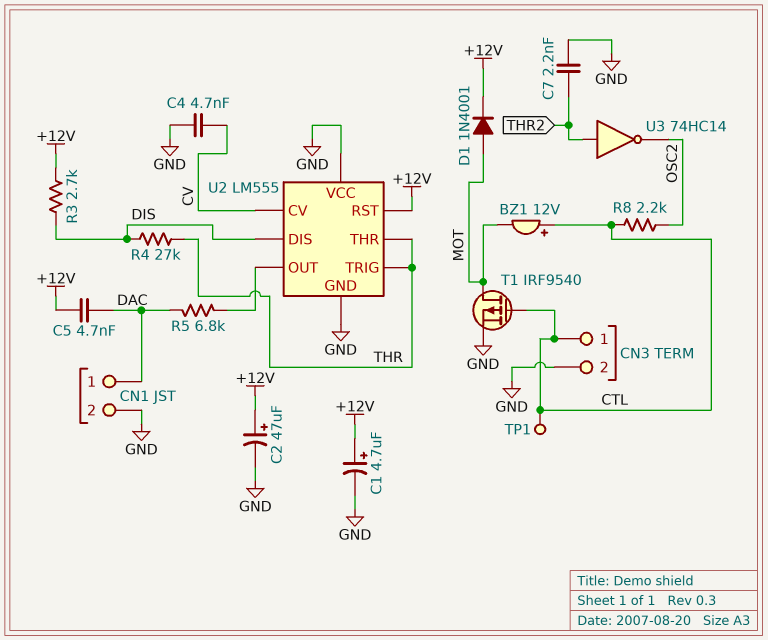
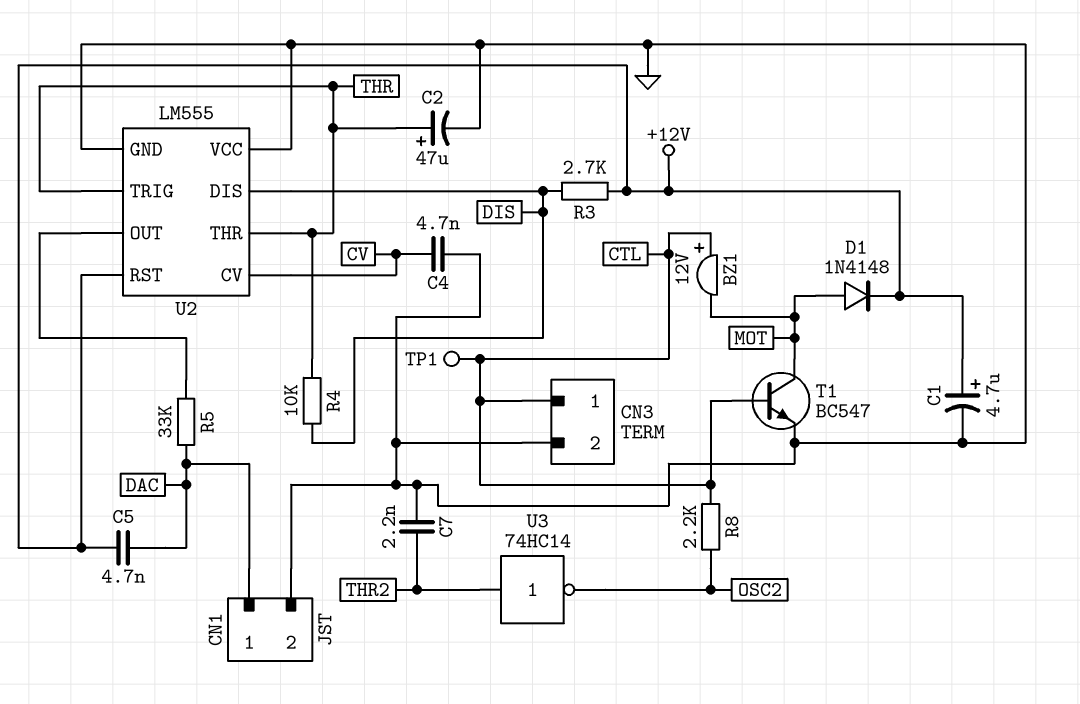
C2: 47uF (plus +12V, minus GND) -> 47uF (plus THR, minus GND)
D1: diode 1N4001 (A MOT, K +12V) -> diode 1N4148 (A MOT, K +12V)
R4: 27k (DIS, THR) -> 10k (DIS, THR)
R5: 6.8k (DAC, U2/OUT) -> 33k (DAC, U2/OUT)
T1: PMOS IRF9540 (G CTL, D MOT, S GND) -> NPN BC547 (B CTL, C MOT, E GND)

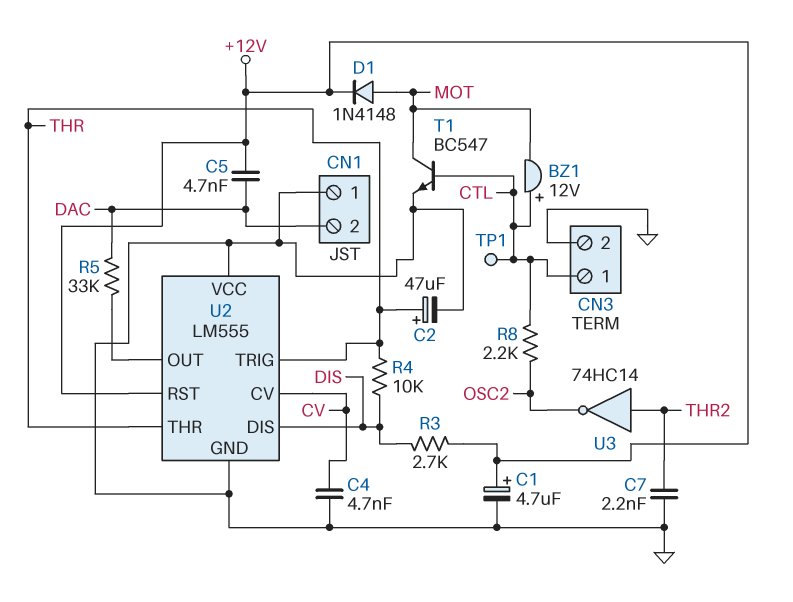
CN1 pin 1: DAC -> GND
CN1 pin 2: GND -> DAC

